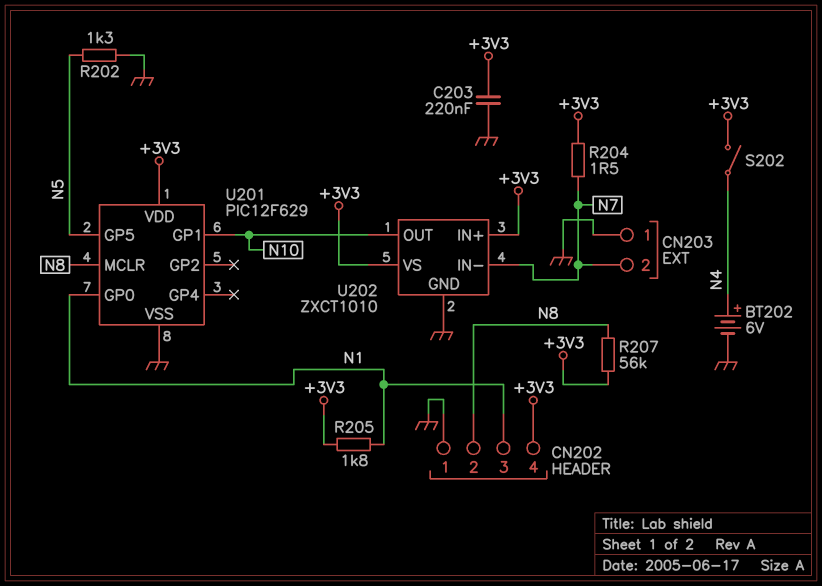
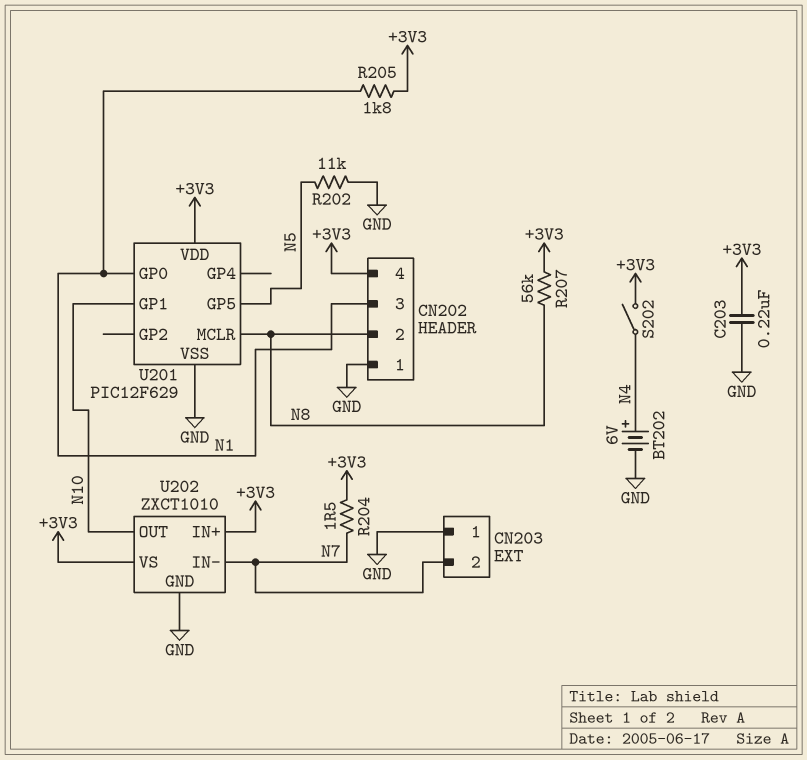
R202: 1.3k (GND, N5) -> 11k (GND, N5)

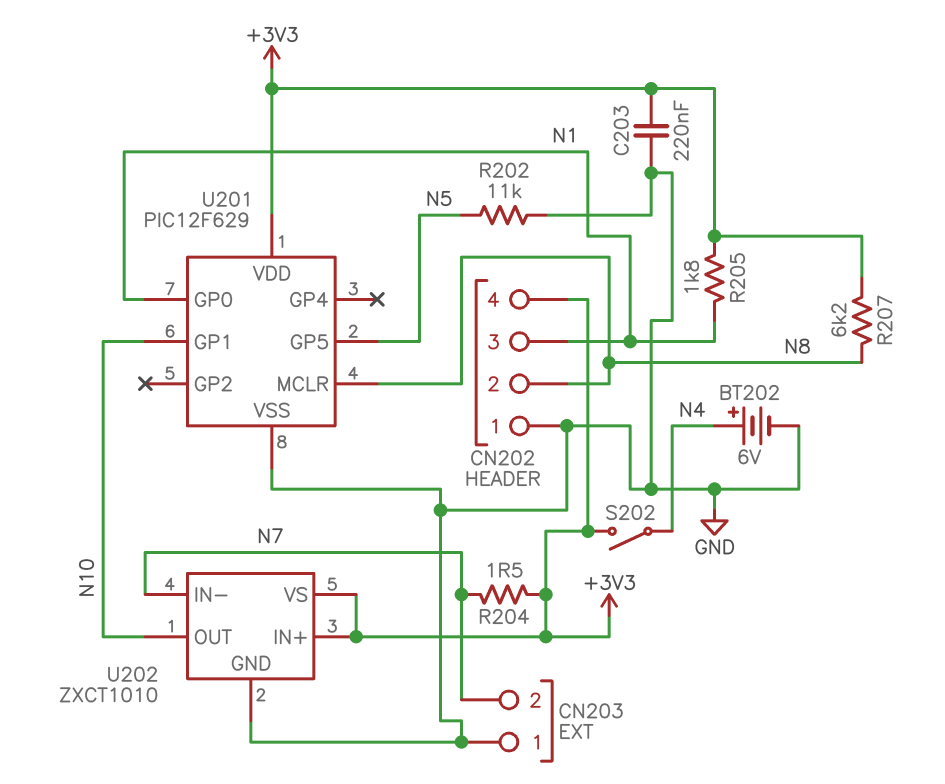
R207: 56k (+3V3, N8) -> 6.2k (+3V3, N8)

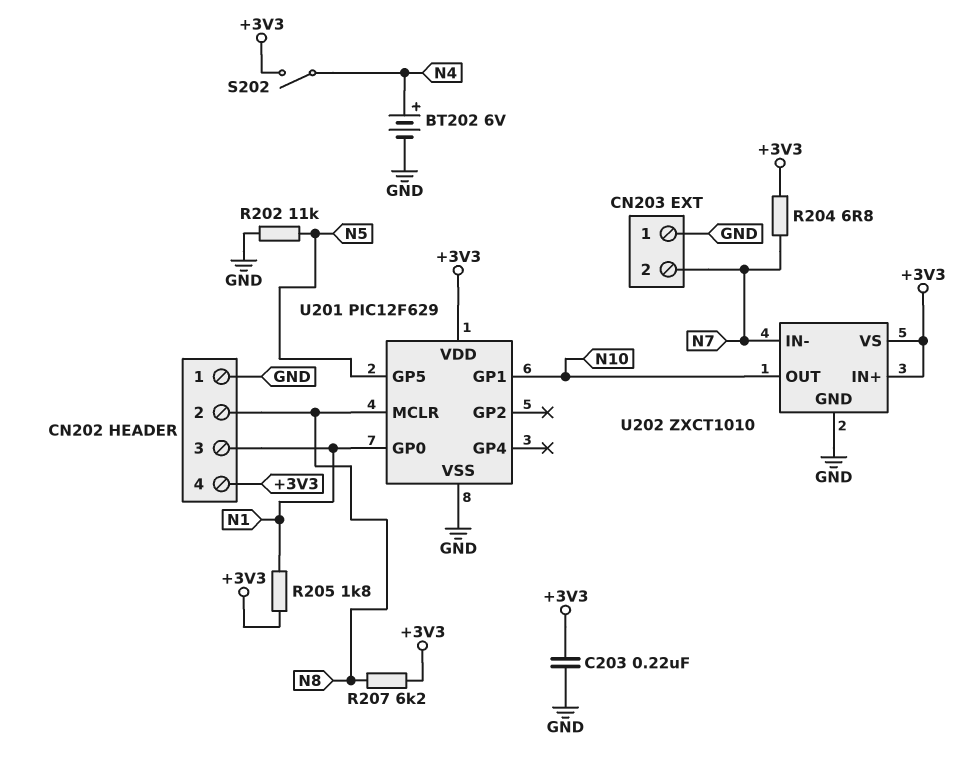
R204: 1.5 (+3V3, N7) -> 6.8 (+3V3, N7)

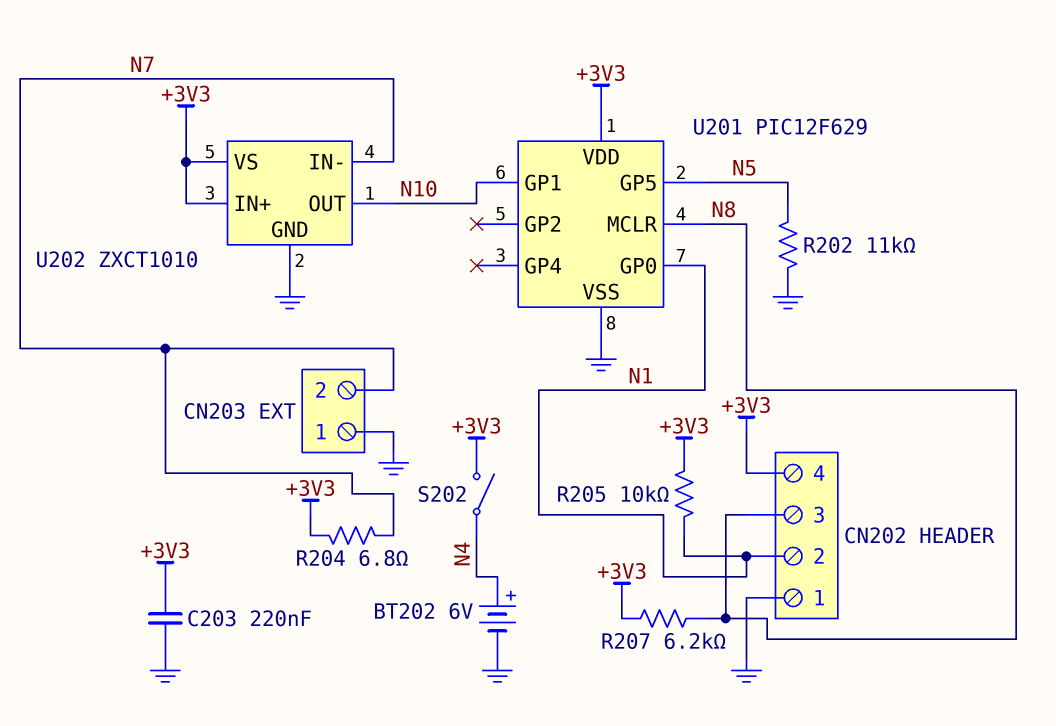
CN202 pin 2: N8 -> N1
CN202 pin 3: N1 -> N8
R205: 1.8k (+3V3, N1) -> 10k (+3V3, N1)

